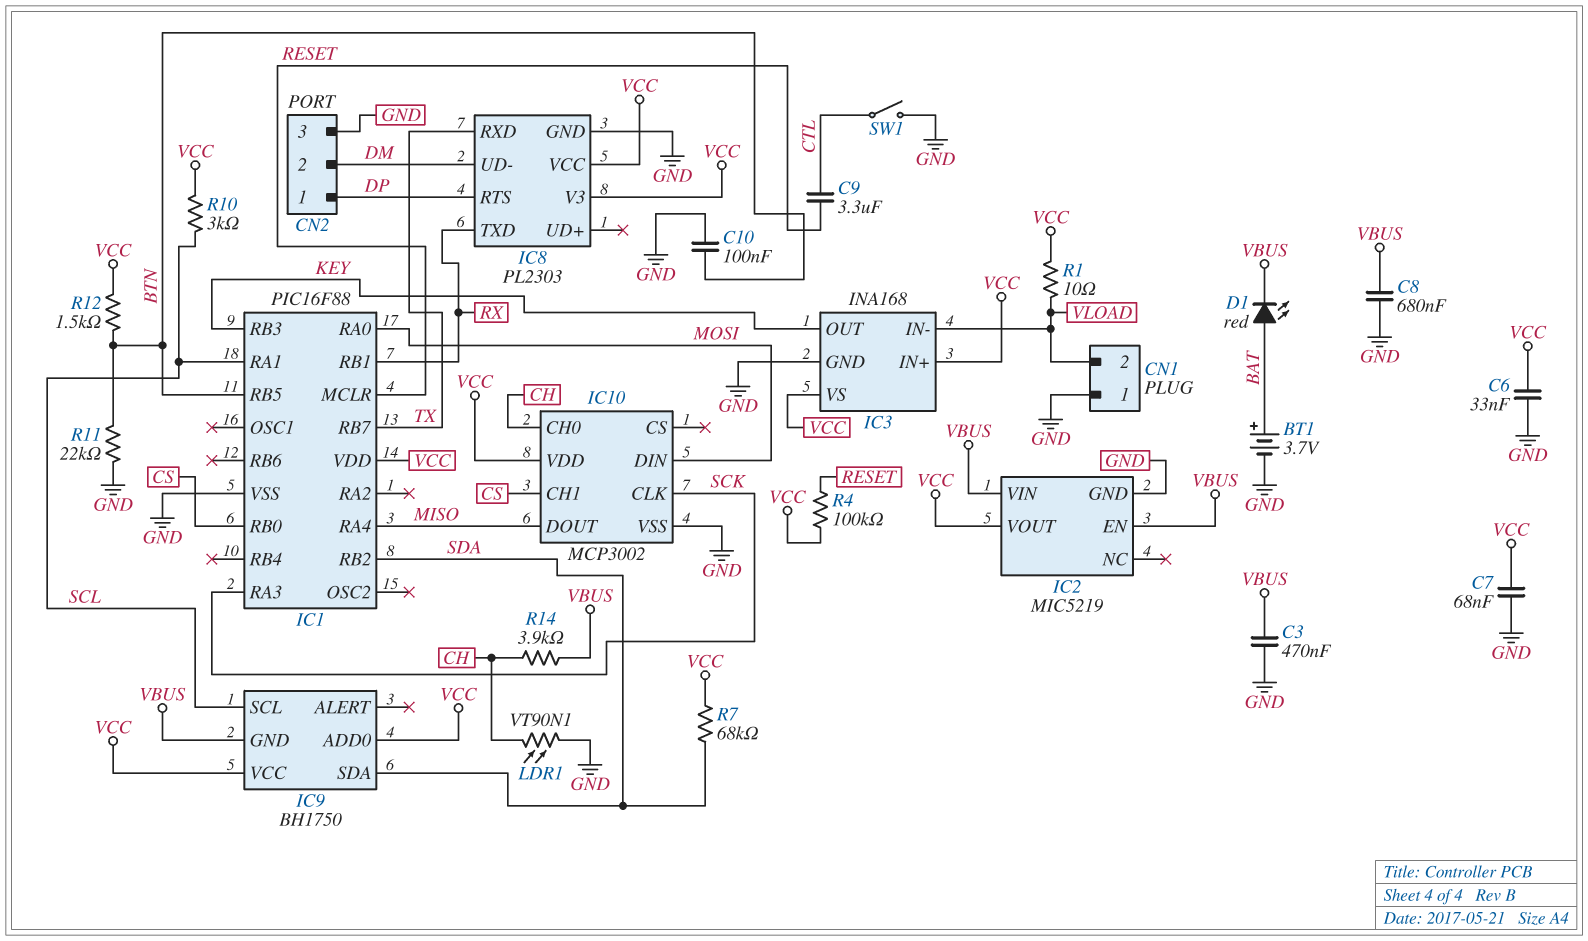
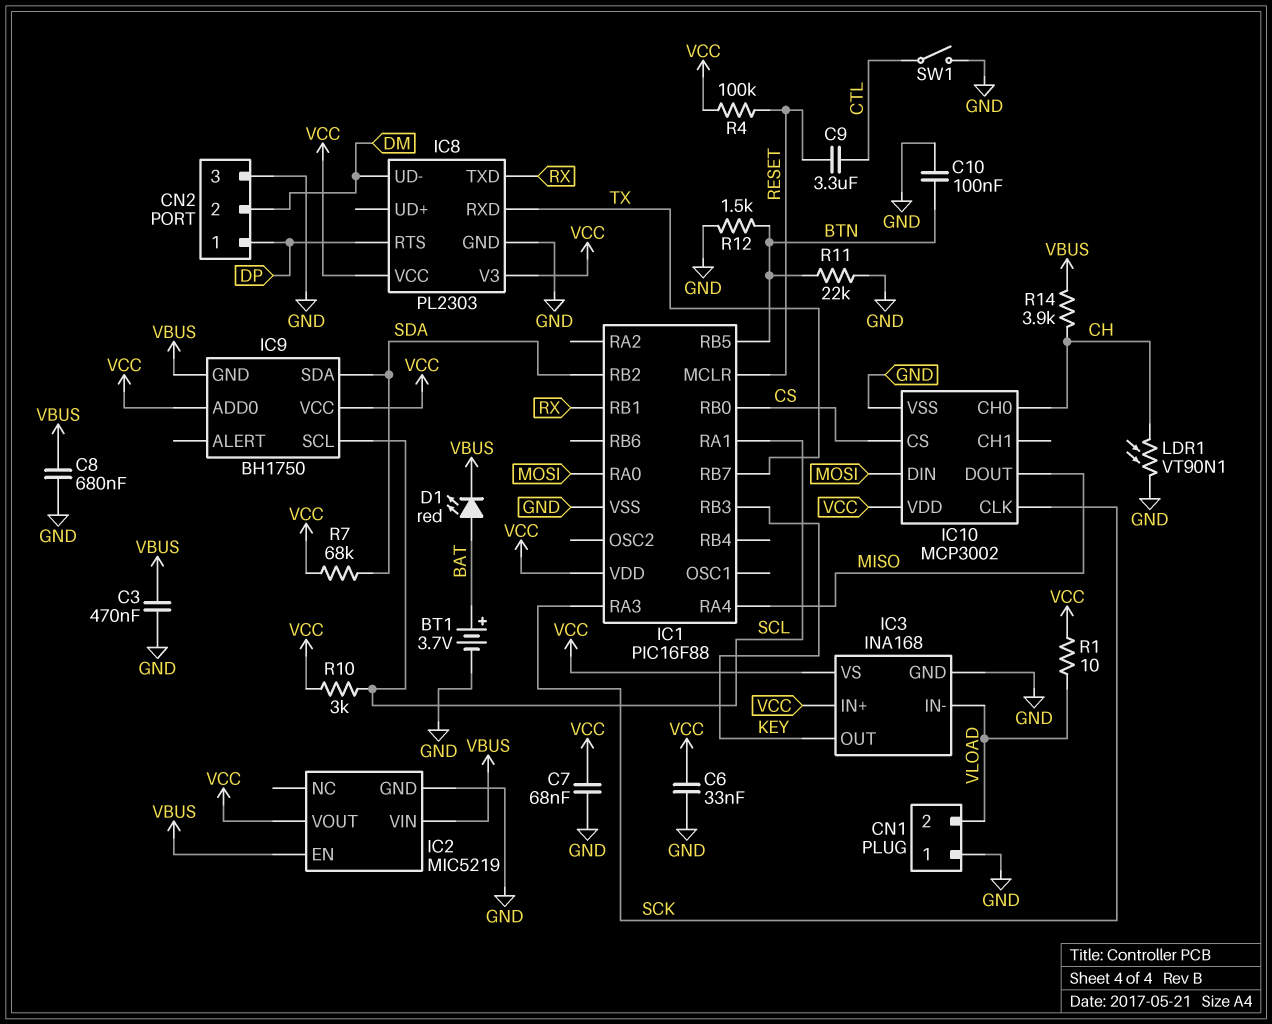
IC10 pin CH1: CS -> none
IC10 pin CS: none -> CS
R12: 1.5k (BTN, VCC) -> 1.5k (BTN, GND)

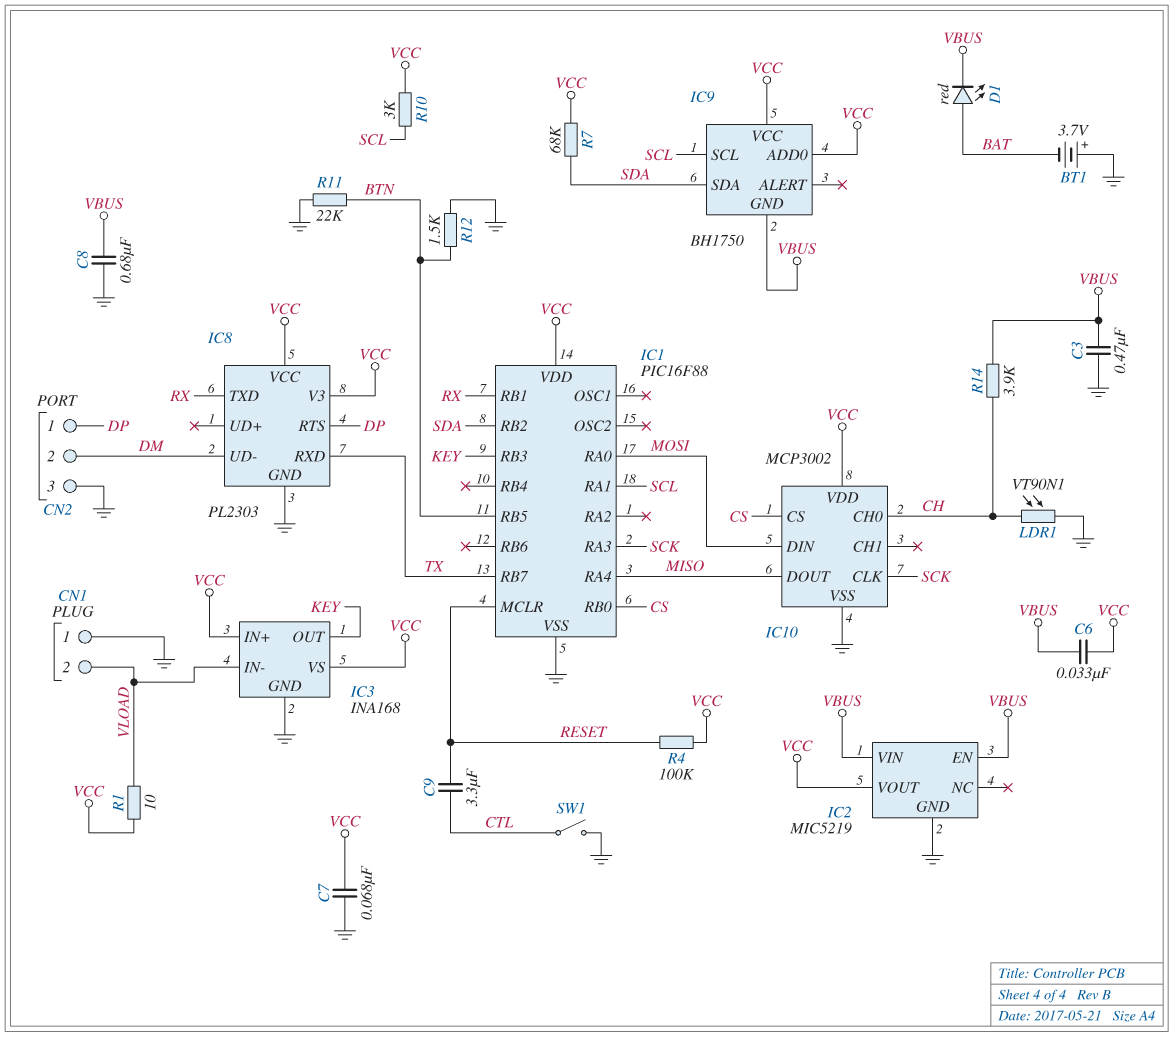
BT1: 3.7V (plus BAT, minus GND) -> 3.7V (plus GND, minus BAT)
C6: 33nF (GND, VCC) -> 33nF (VBUS, VCC)
C10: 100nF (BTN, GND) -> none

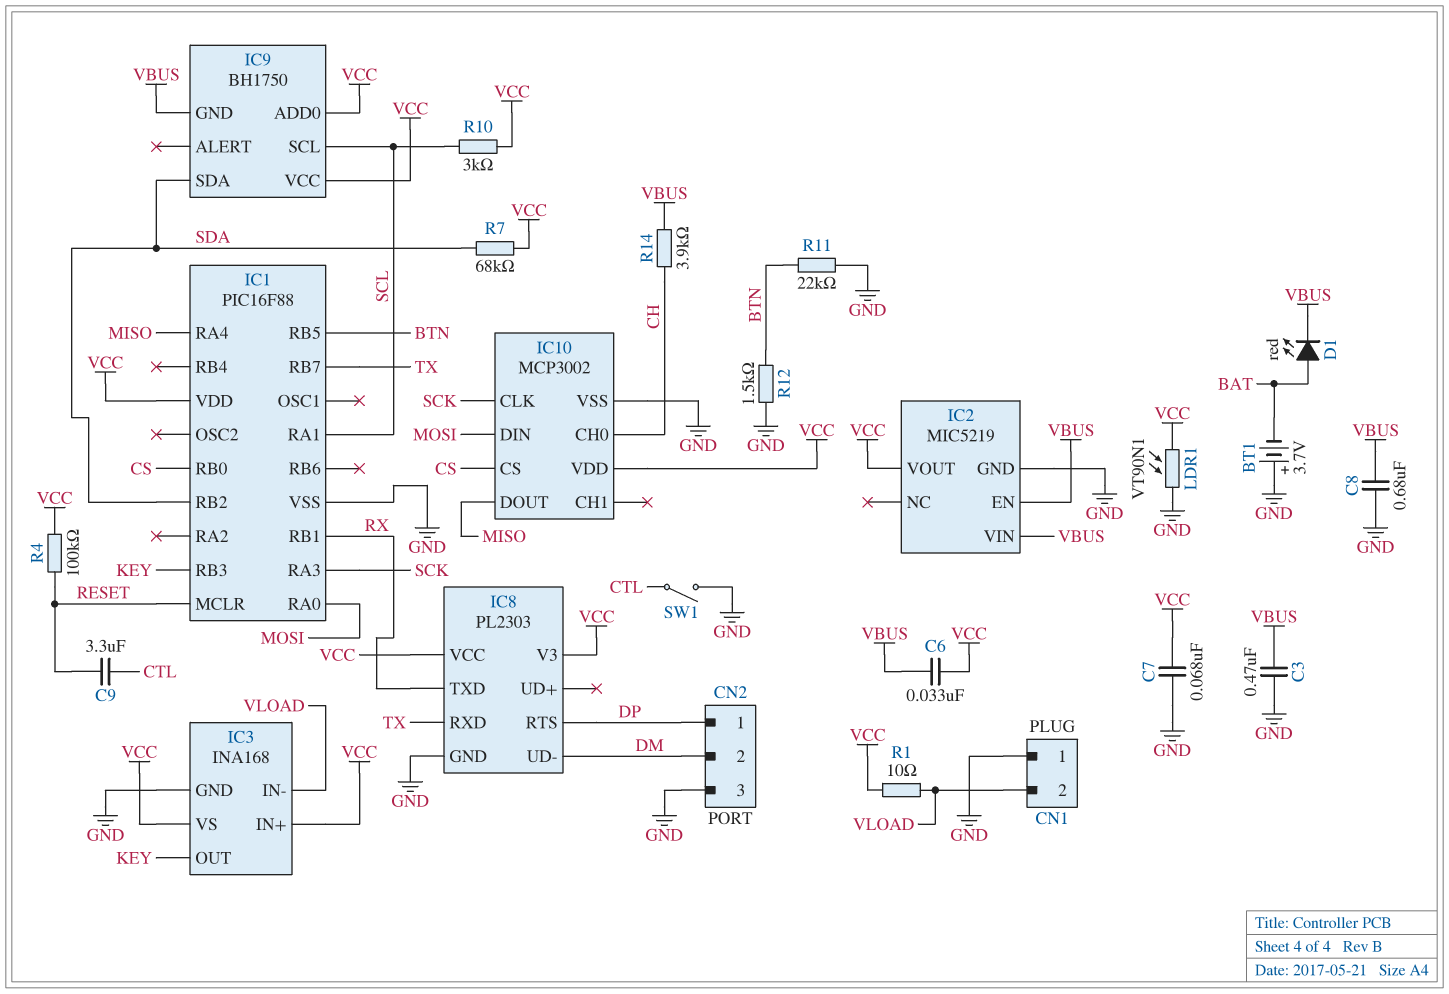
LDR1: VT90N1 (CH, GND) -> VT90N1 (GND, VCC)

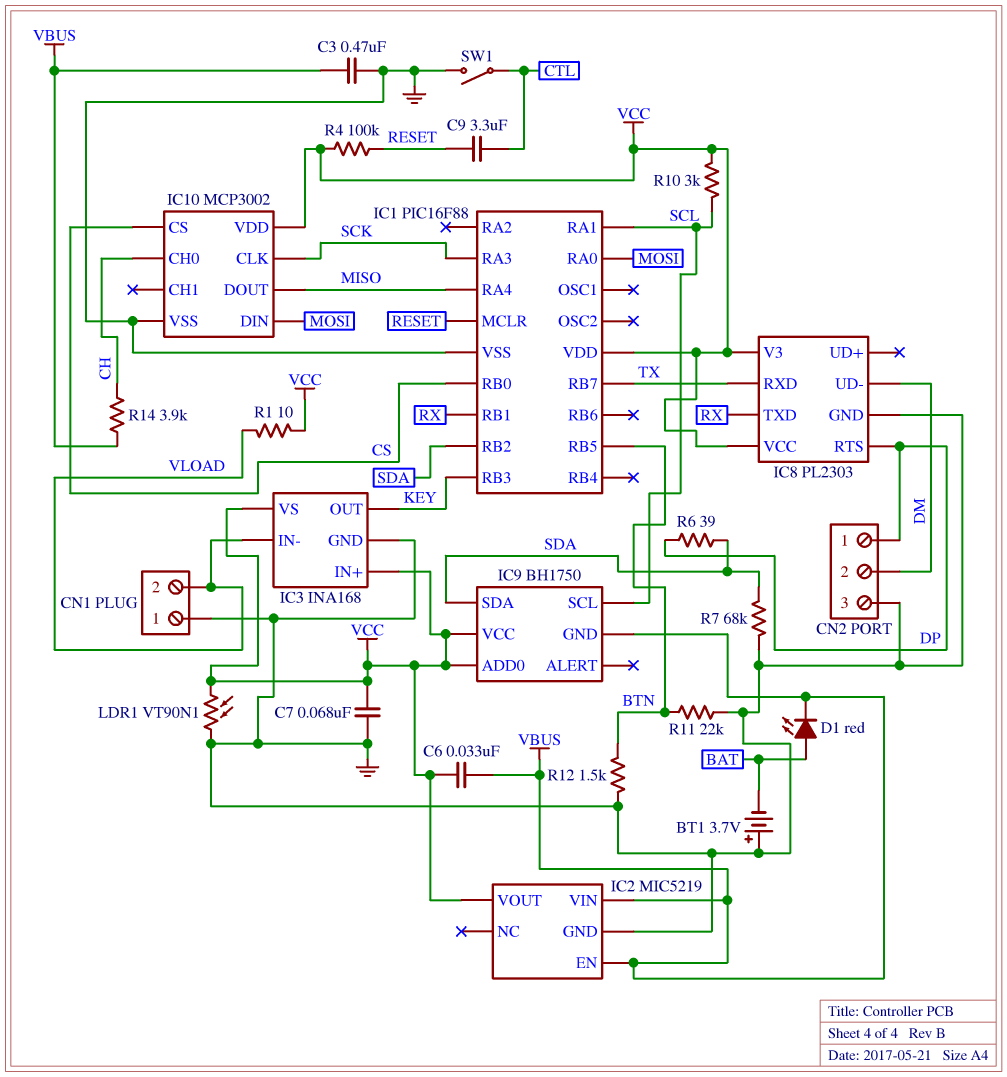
C8: 680nF (GND, VBUS) -> none
R6: none -> 39 (DP, SDA)
R7: 68k (SDA, VCC) -> 68k (GND, SDA)

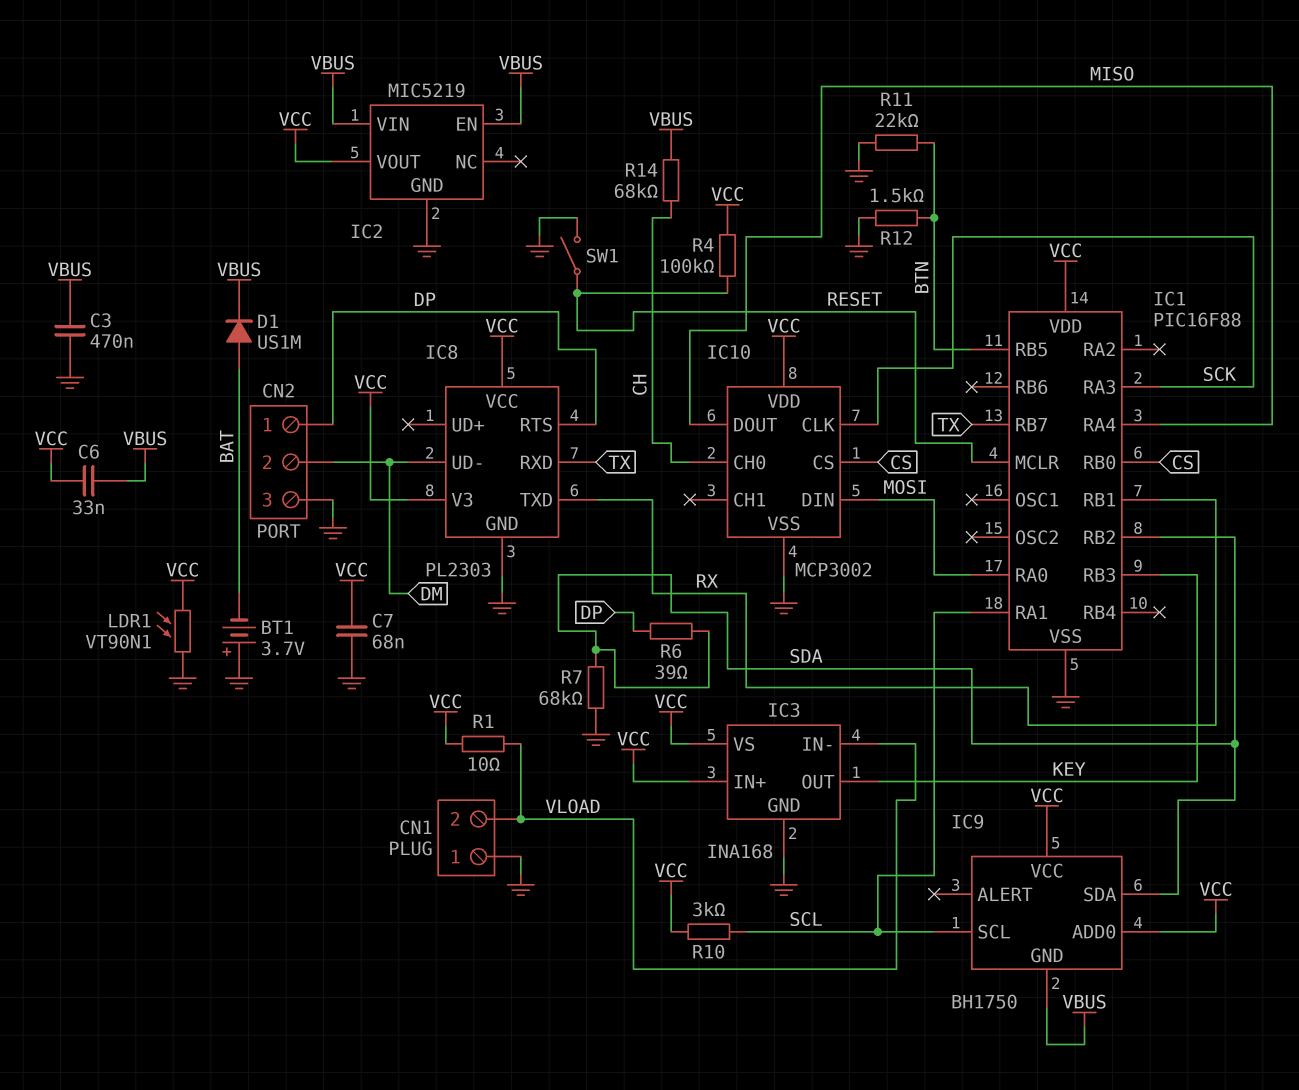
C9: 3.3uF (CTL, RESET) -> none
D1: LED red (A BAT, K VBUS) -> diode US1M (A BAT, K VBUS)
R14: 3.9k (CH, VBUS) -> 68k (CH, VBUS)
SW1: switch (CTL, GND) -> switch (GND, RESET)

